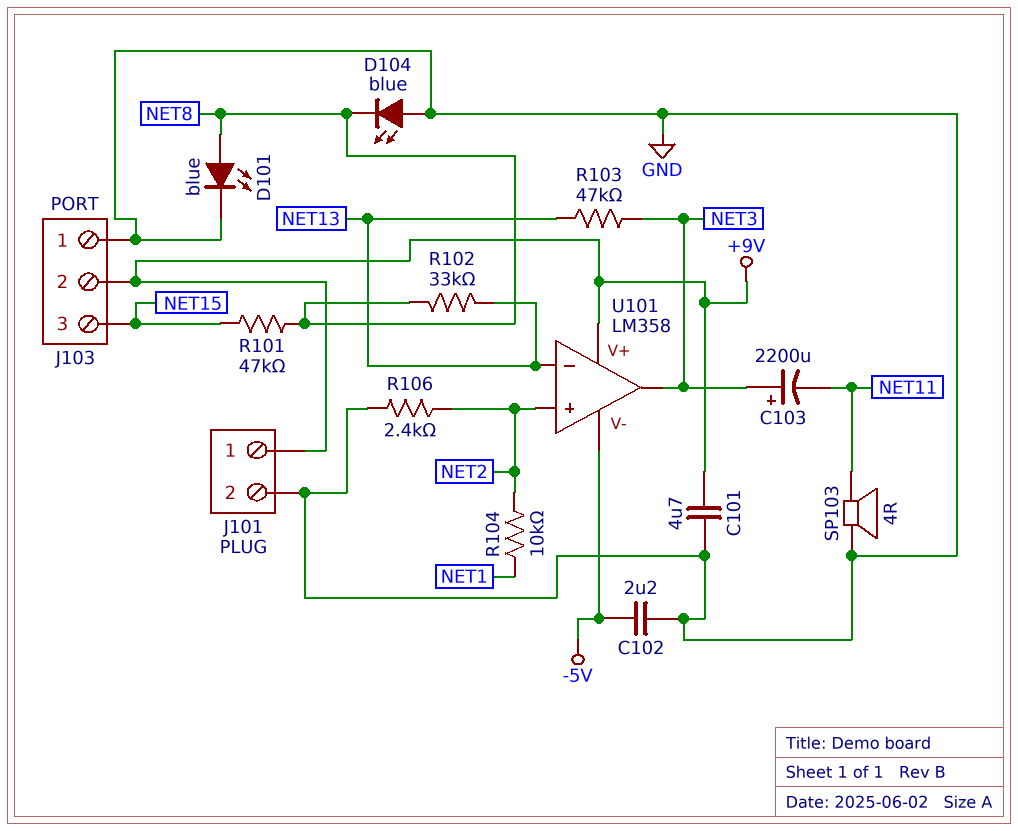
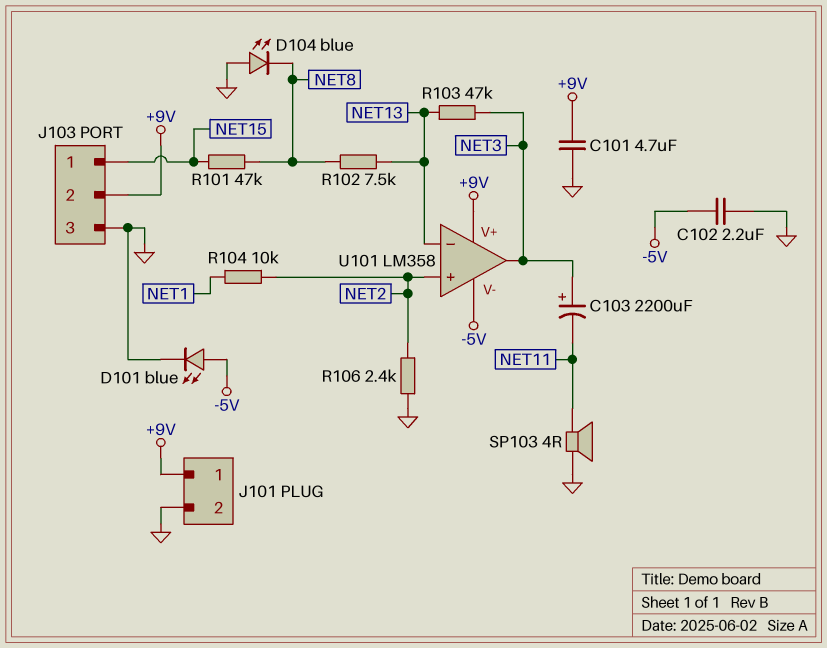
D101: LED blue (A NET8, K GND) -> LED blue (A -5V, K GND)
J103 pin 1: GND -> NET15
J103 pin 3: NET15 -> GND
R102: 33k (NET8, NET13) -> 7.5k (NET8, NET13)

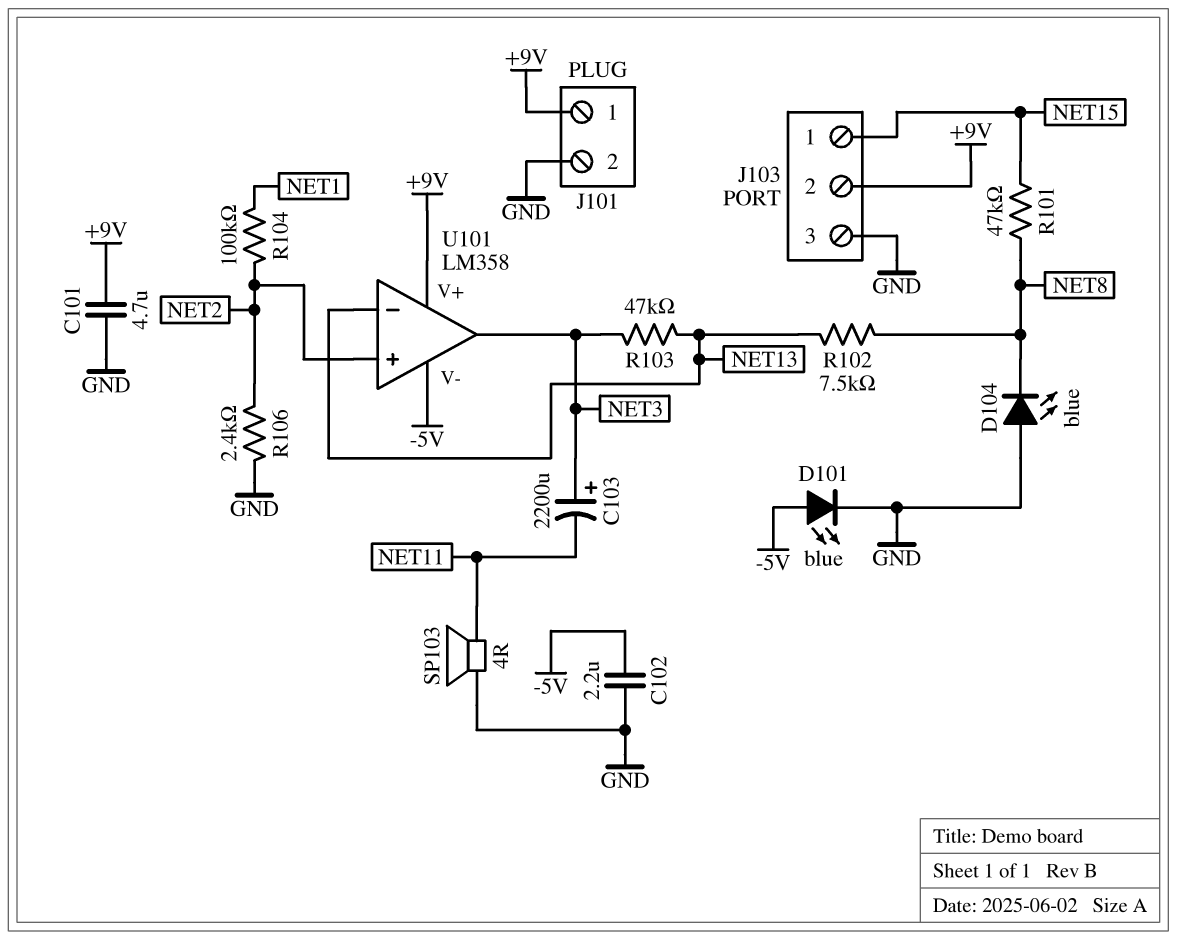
R104: 10k (NET1, NET2) -> 100k (NET1, NET2)

